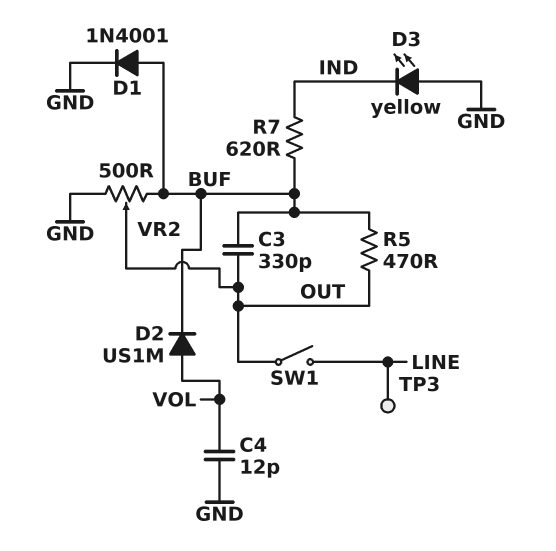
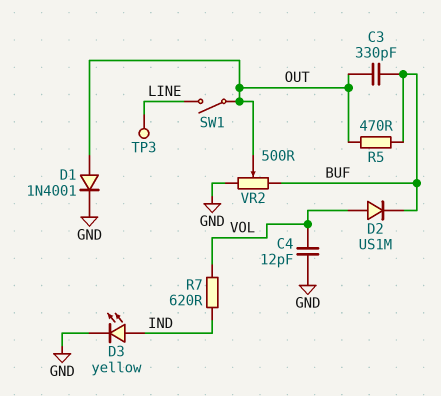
D1: diode 1N4001 (A BUF, K GND) -> diode 1N4001 (A OUT, K GND)
D3: LED yellow (A GND, K IND) -> LED yellow (A IND, K GND)
R7: 620 (BUF, IND) -> 620 (IND, VOL)

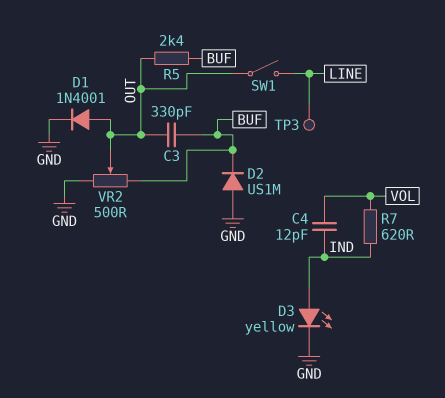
C4: 12pF (GND, VOL) -> 12pF (IND, VOL)
D2: diode US1M (A VOL, K BUF) -> diode US1M (A GND, K BUF)
R5: 470 (BUF, OUT) -> 2.4k (BUF, OUT)

